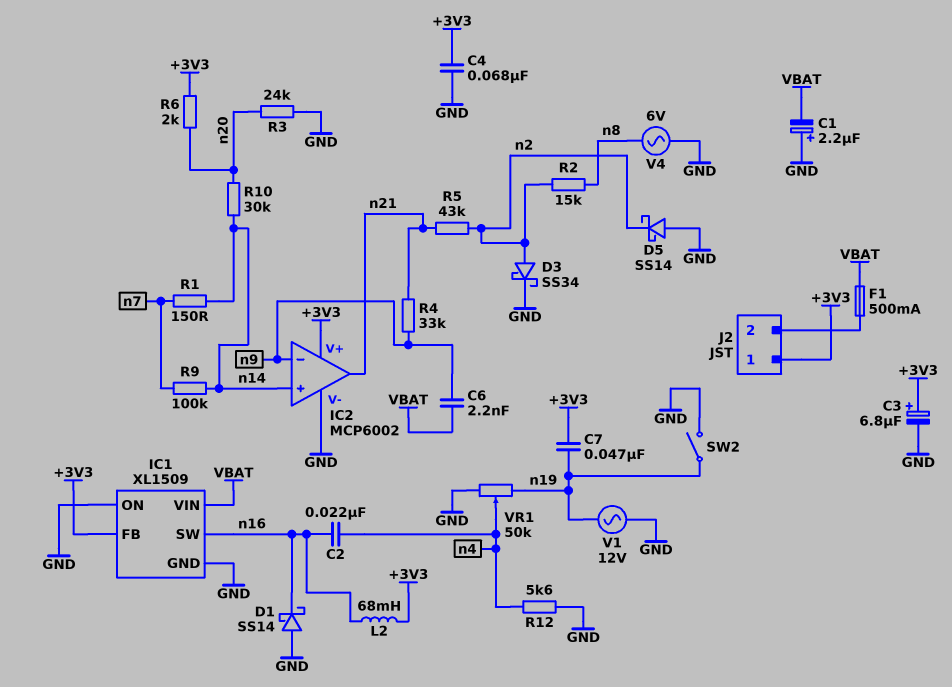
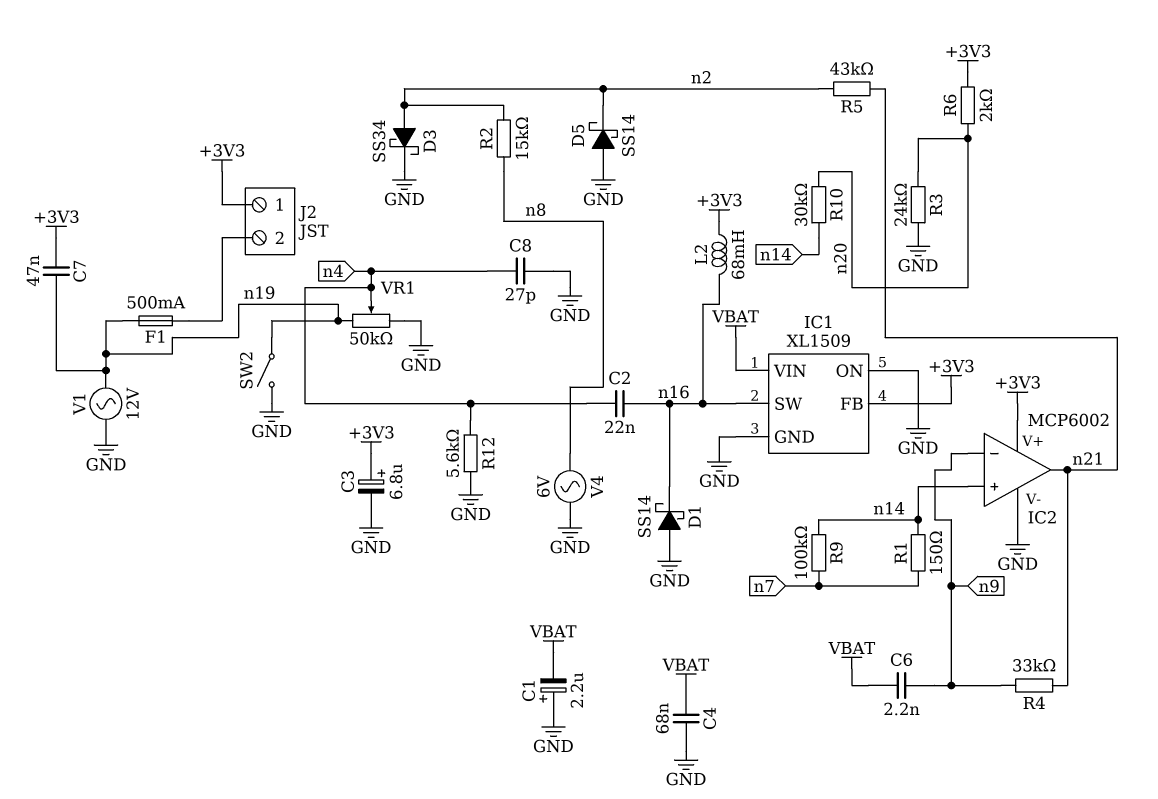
C4: 68nF (+3V3, GND) -> 68nF (GND, VBAT)
C8: none -> 27pF (GND, n4)
F1: 500mA (J2/2, VBAT) -> 500mA (J2/2, n19)

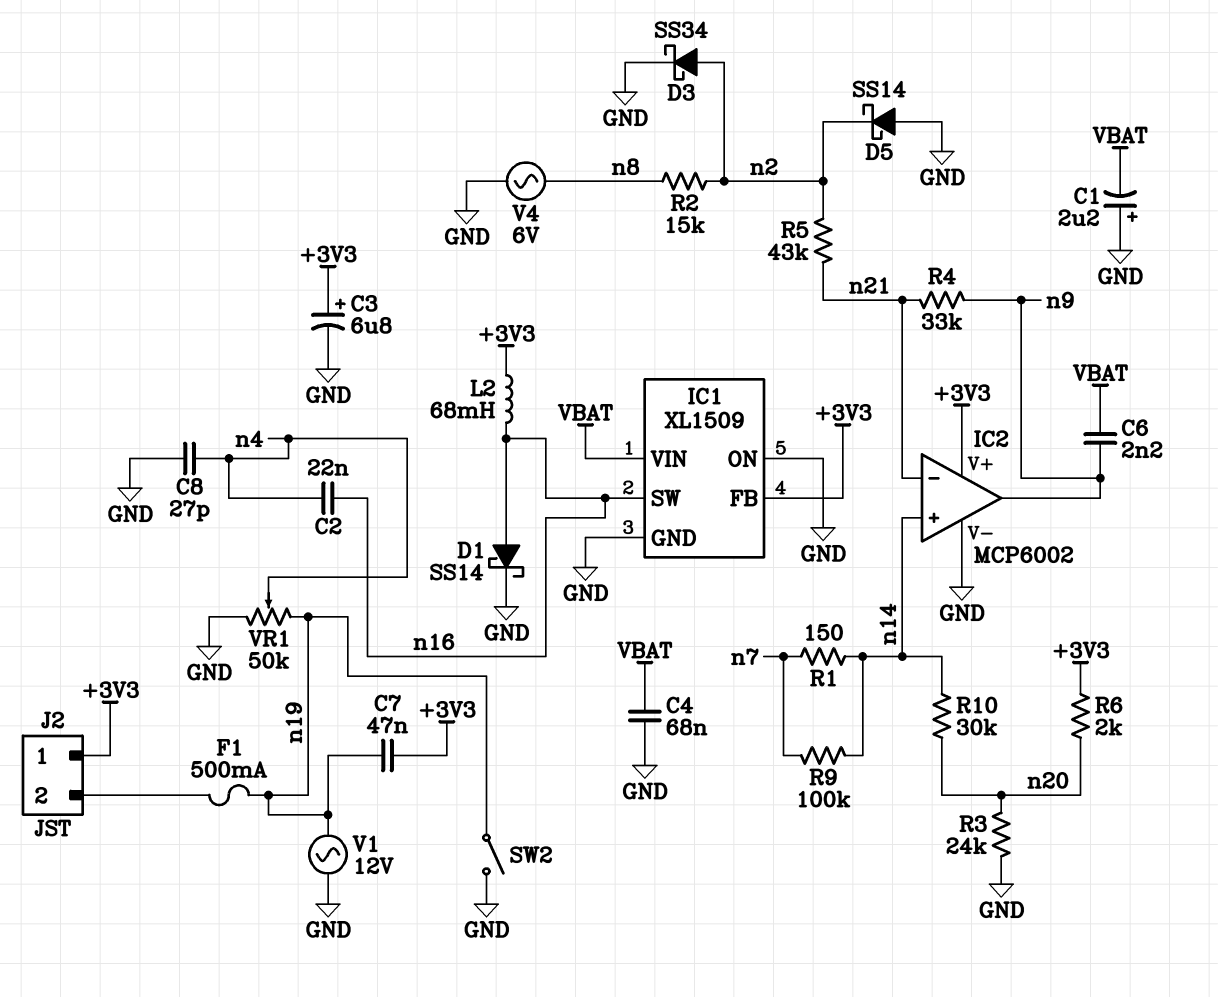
D1: schottky SS14 (A GND, K n16) -> schottky SS14 (A n16, K GND)
IC2 pin in-: n9 -> n21
IC2 pin out: n21 -> n9
R12: 5.6k (GND, n4) -> none

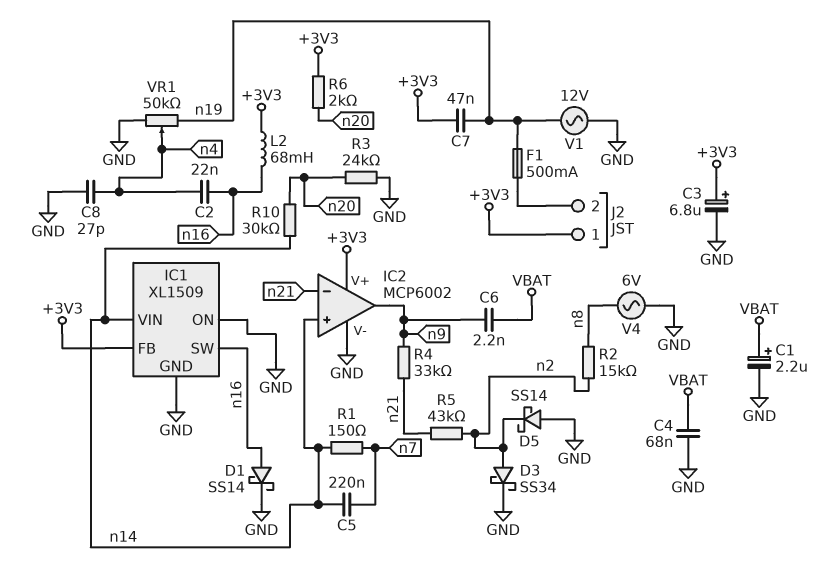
C1: 2.2uF (plus GND, minus VBAT) -> 2.2uF (plus VBAT, minus GND)
C5: none -> 220nF (n7, n14)
IC1 pin VIN: VBAT -> n14
R9: 100k (n7, n14) -> none
SW2: switch (GND, n19) -> none

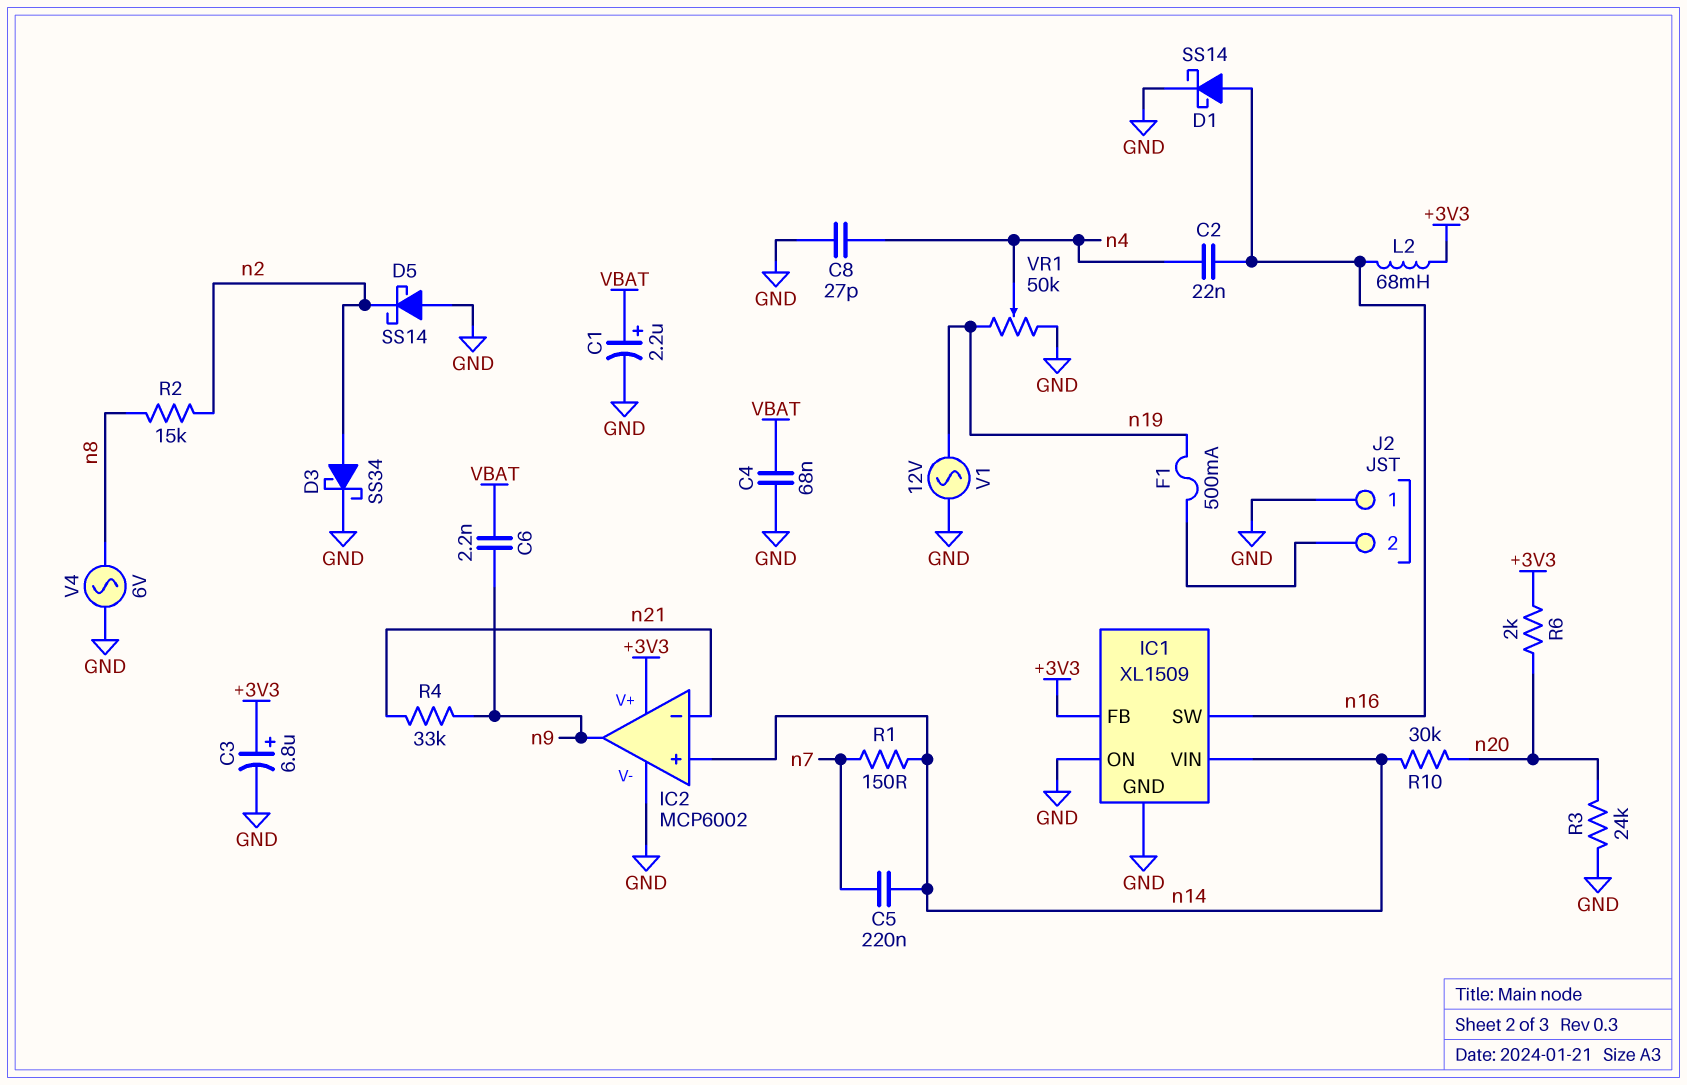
C7: 47nF (+3V3, n19) -> none
J2 pin 1: +3V3 -> GND
R5: 43k (n2, n21) -> none

